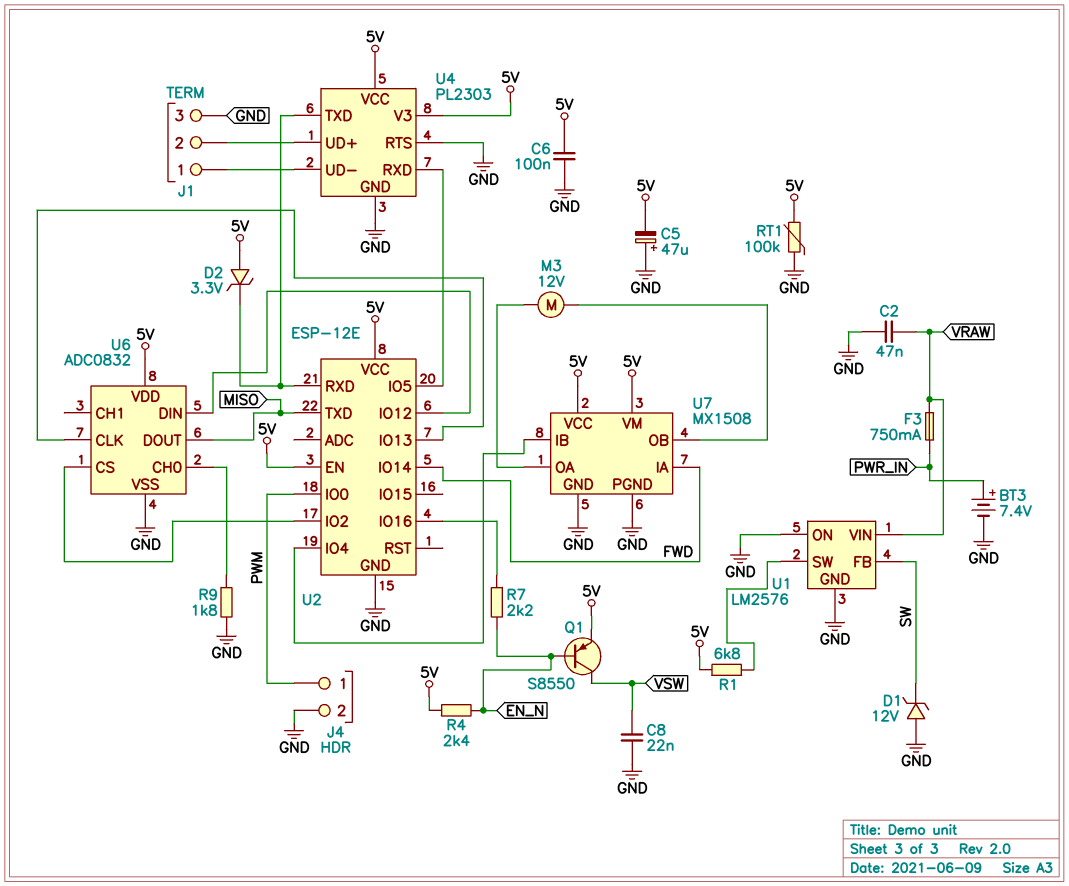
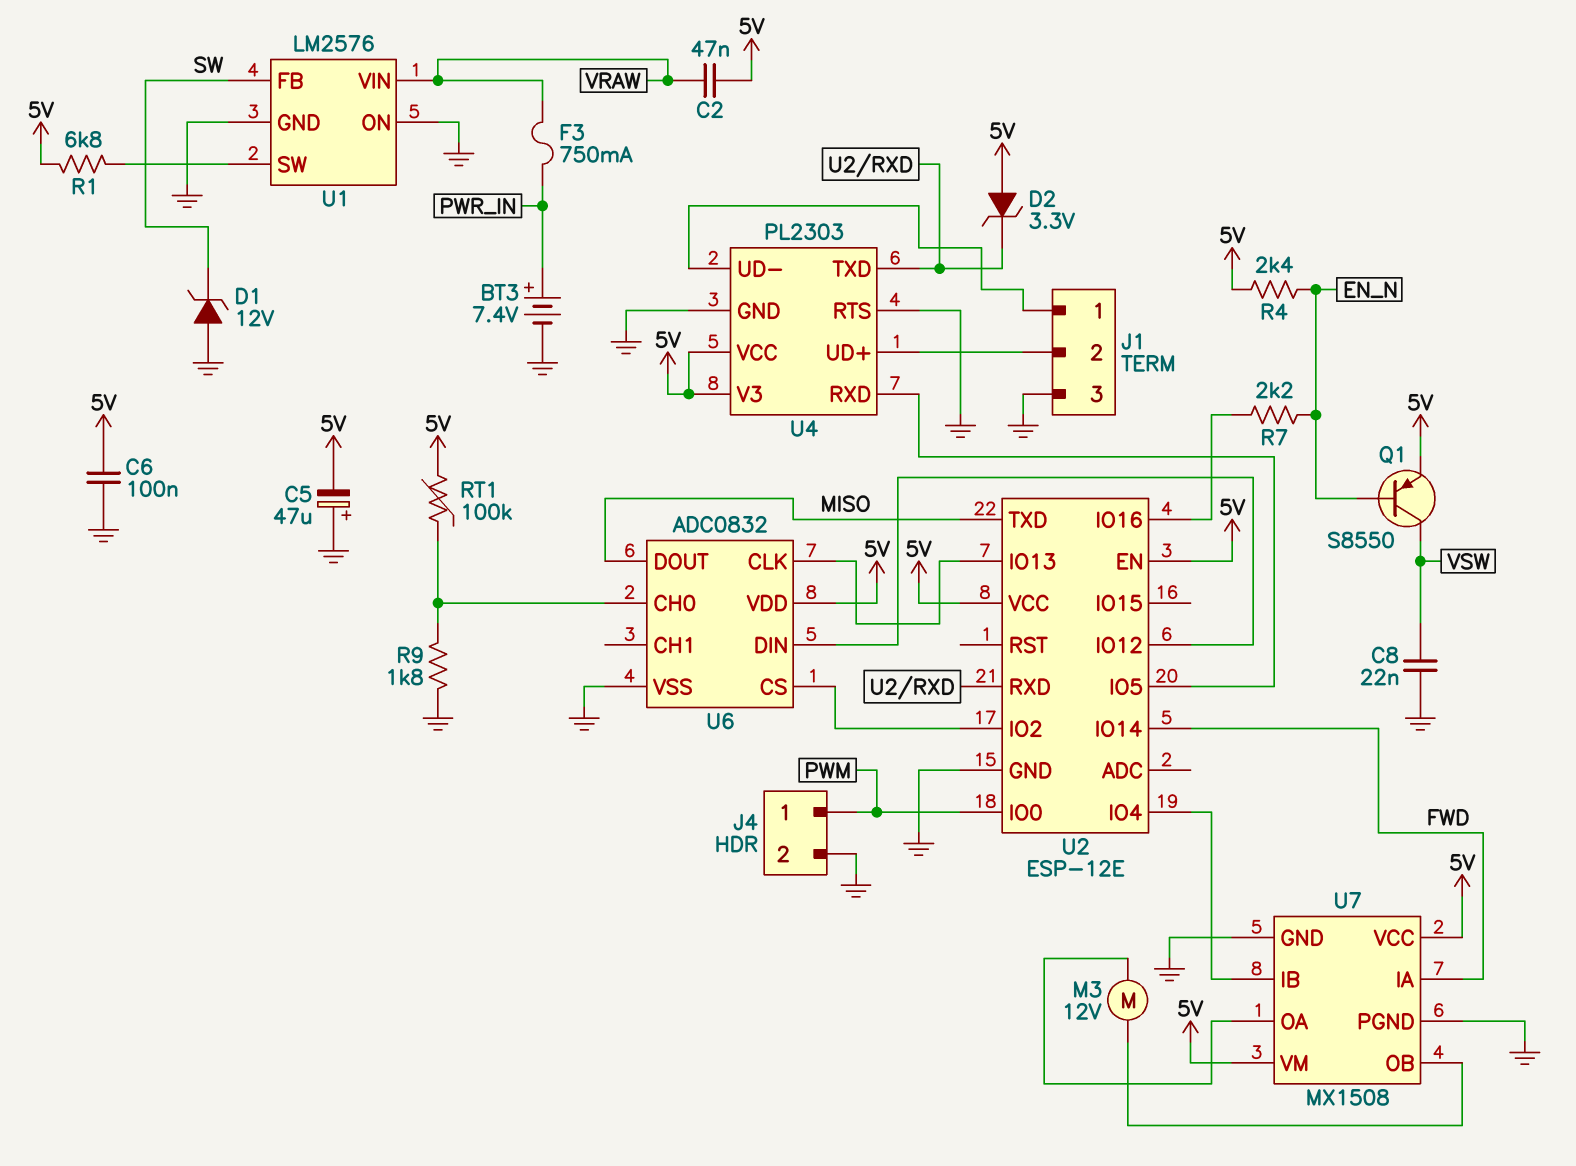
C2: 47nF (GND, VRAW) -> 47nF (5V, VRAW)
RT1: 100k (5V, GND) -> 100k (5V, U6/CH0)

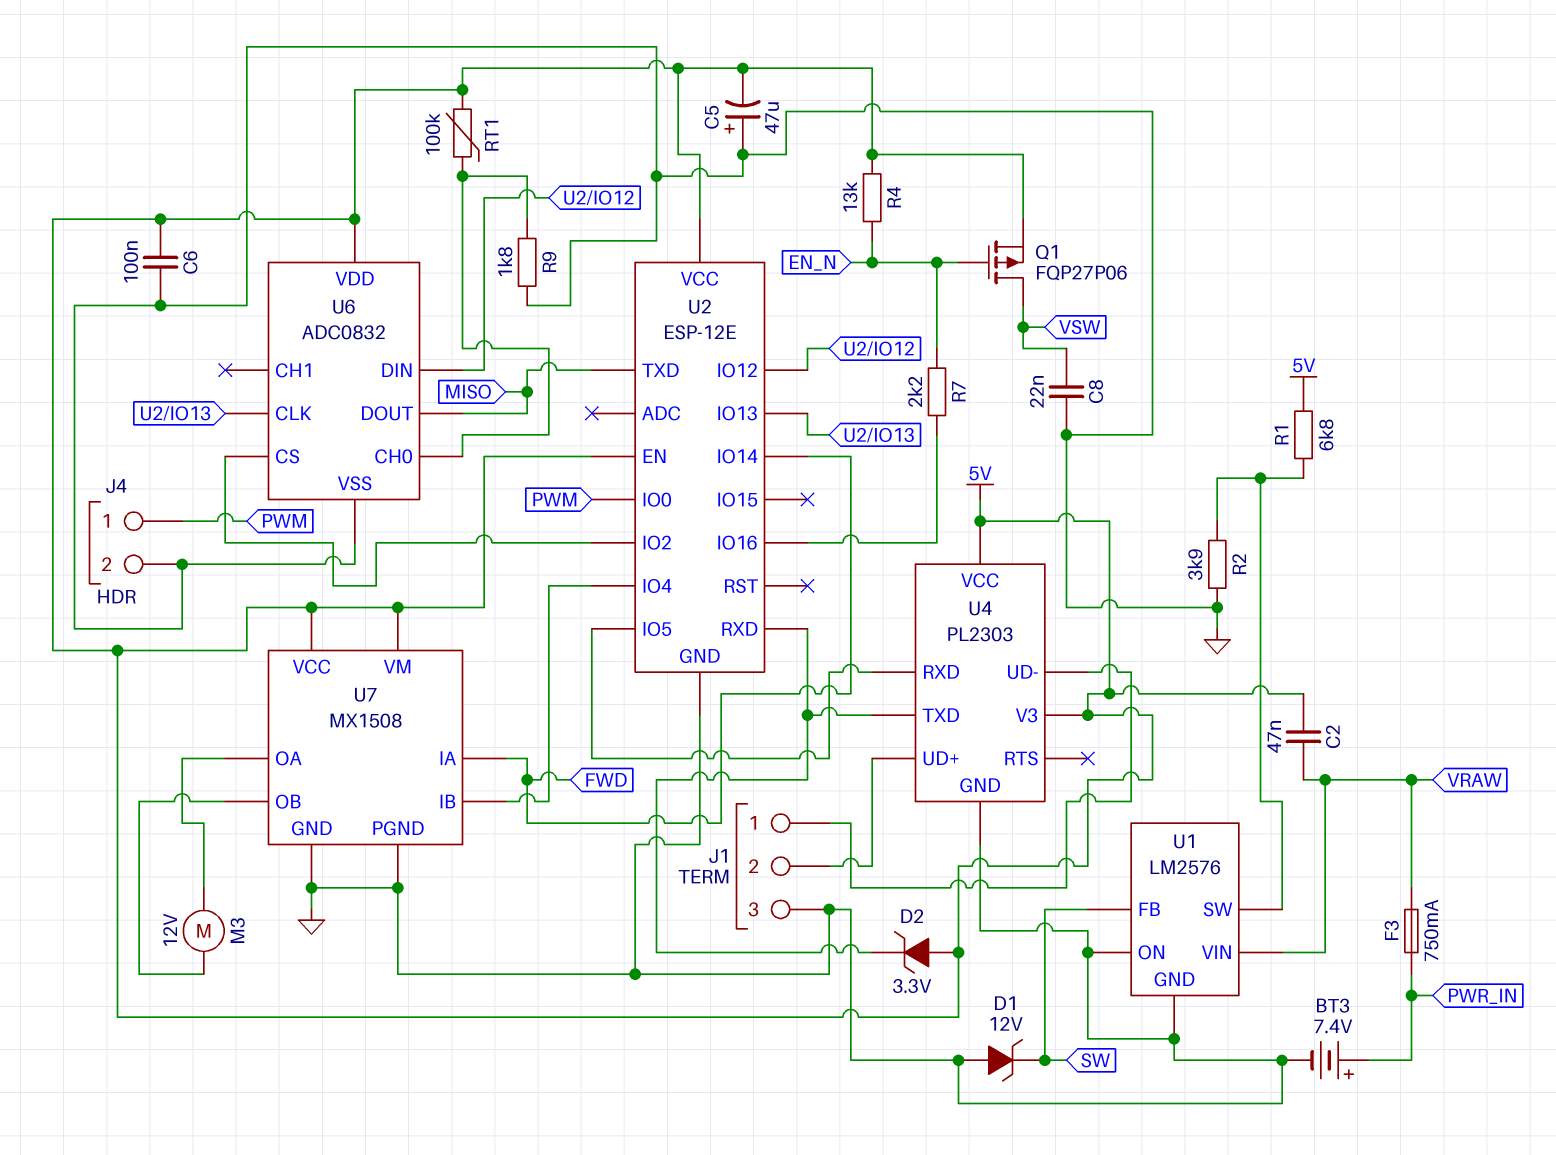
Q1: PNP S8550 (B EN_N, C VSW, E 5V) -> PMOS FQP27P06 (G EN_N, D VSW, S 5V)
R2: none -> 3.9k (GND, U1/SW)
R4: 2.4k (5V, EN_N) -> 13k (5V, EN_N)
U4 pin RTS: GND -> none

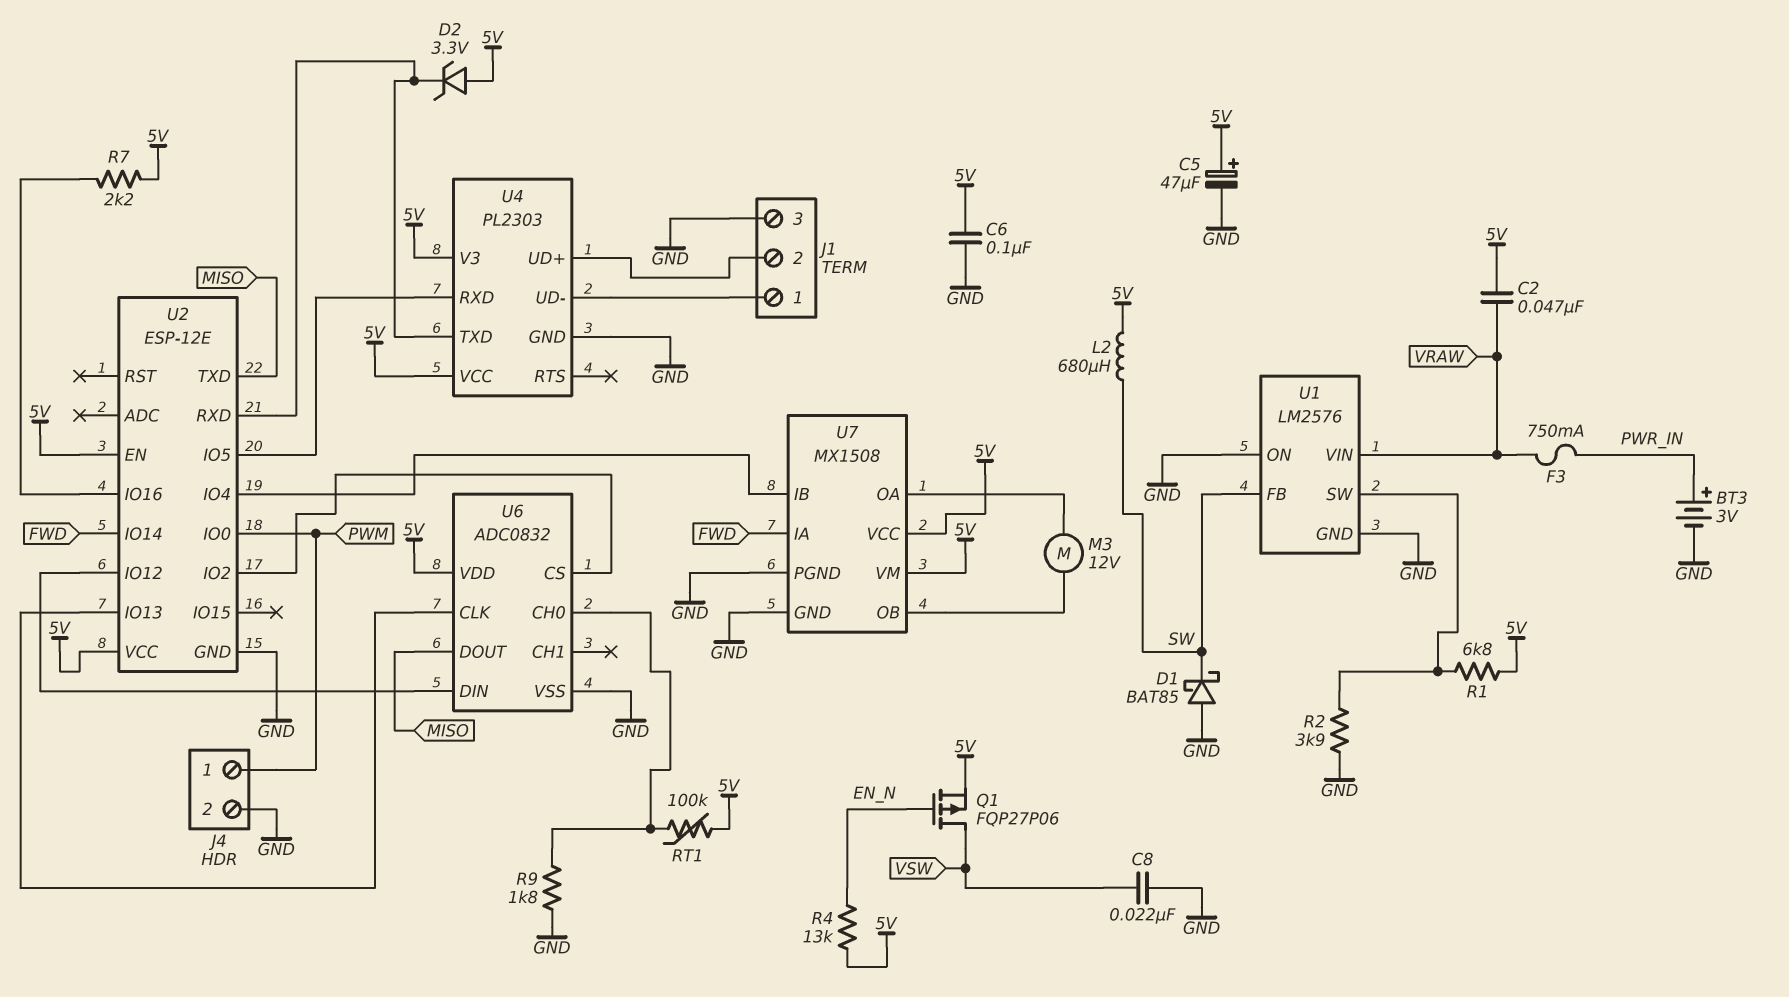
BT3: 7.4V (plus PWR_IN, minus GND) -> 3V (plus PWR_IN, minus GND)
C5: 47uF (plus GND, minus 5V) -> 47uF (plus 5V, minus GND)
D1: zener 12V (A GND, K SW) -> schottky BAT85 (A GND, K SW)
L2: none -> 680uH (5V, SW)
R7: 2.2k (EN_N, U2/IO16) -> 2.2k (5V, U2/IO16)

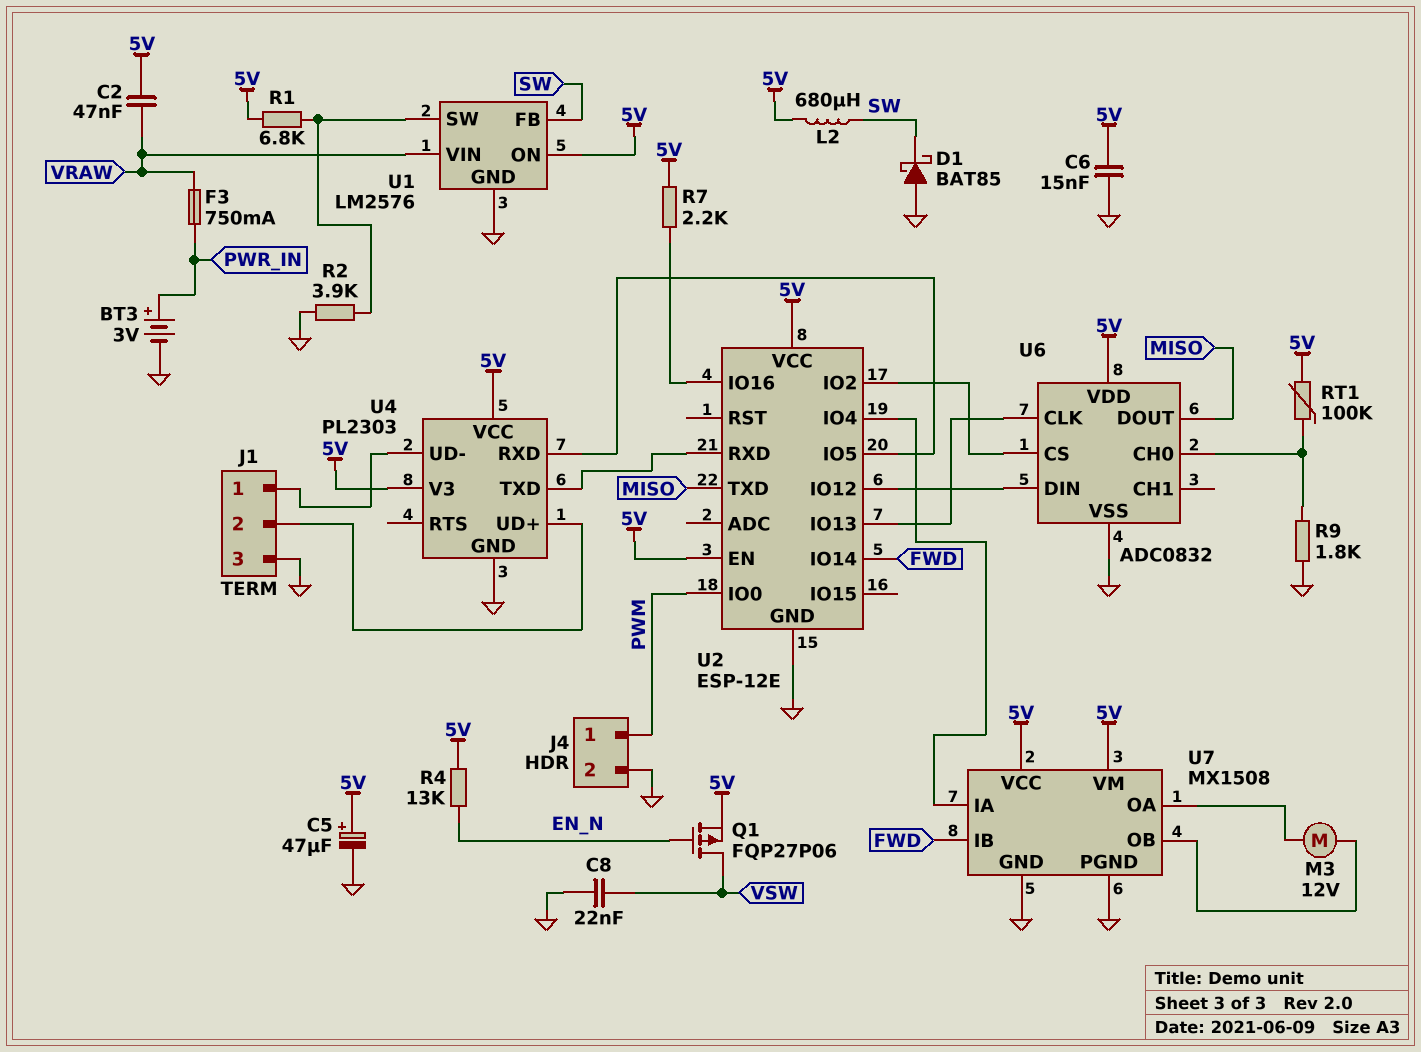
C6: 100nF (5V, GND) -> 15nF (5V, GND)
D2: zener 3.3V (A 5V, K U2/RXD) -> none
U1 pin ON: GND -> 5V
U7 pin IA: FWD -> U2/IO4
U7 pin IB: U2/IO4 -> FWD

